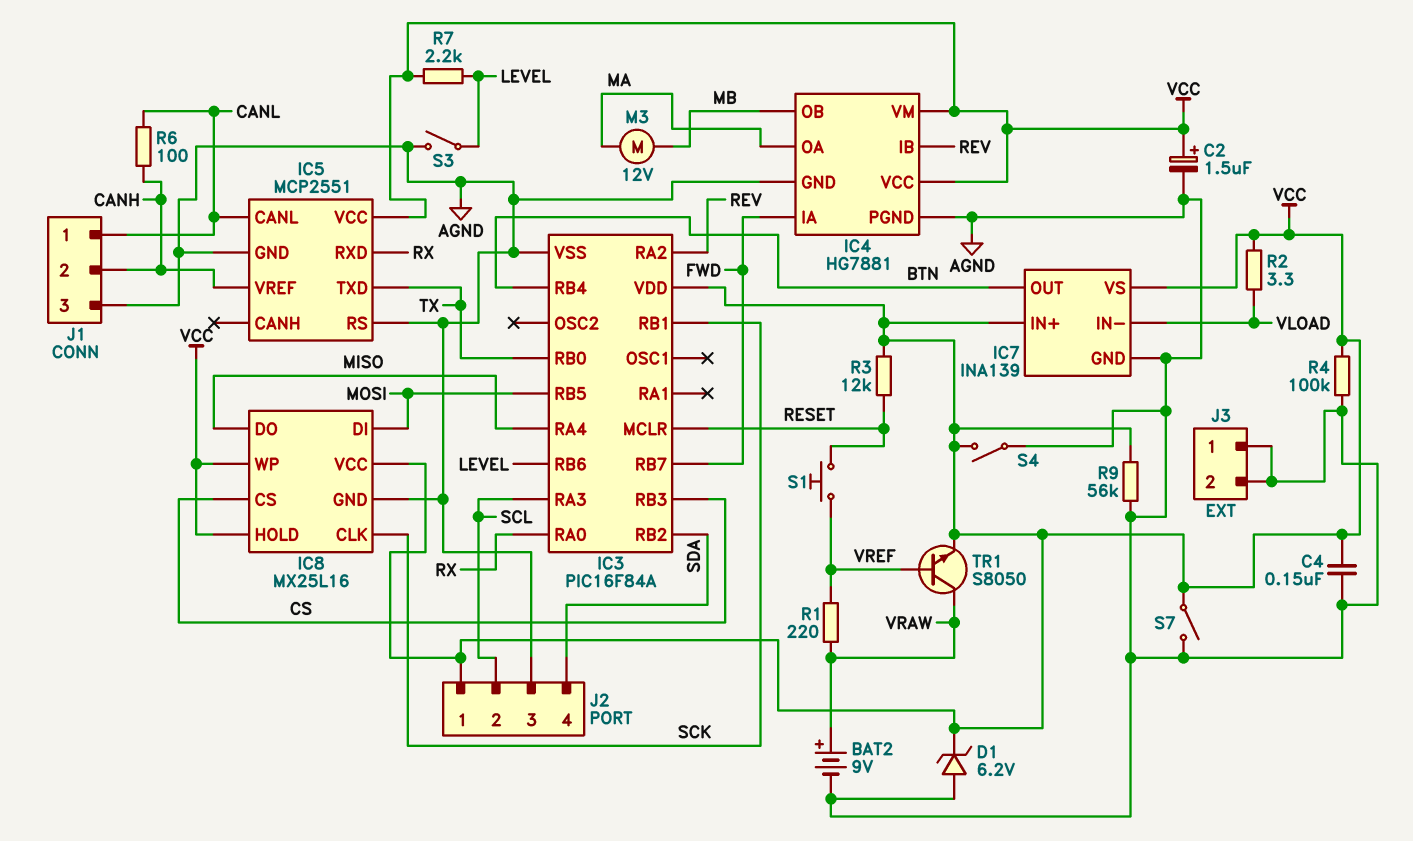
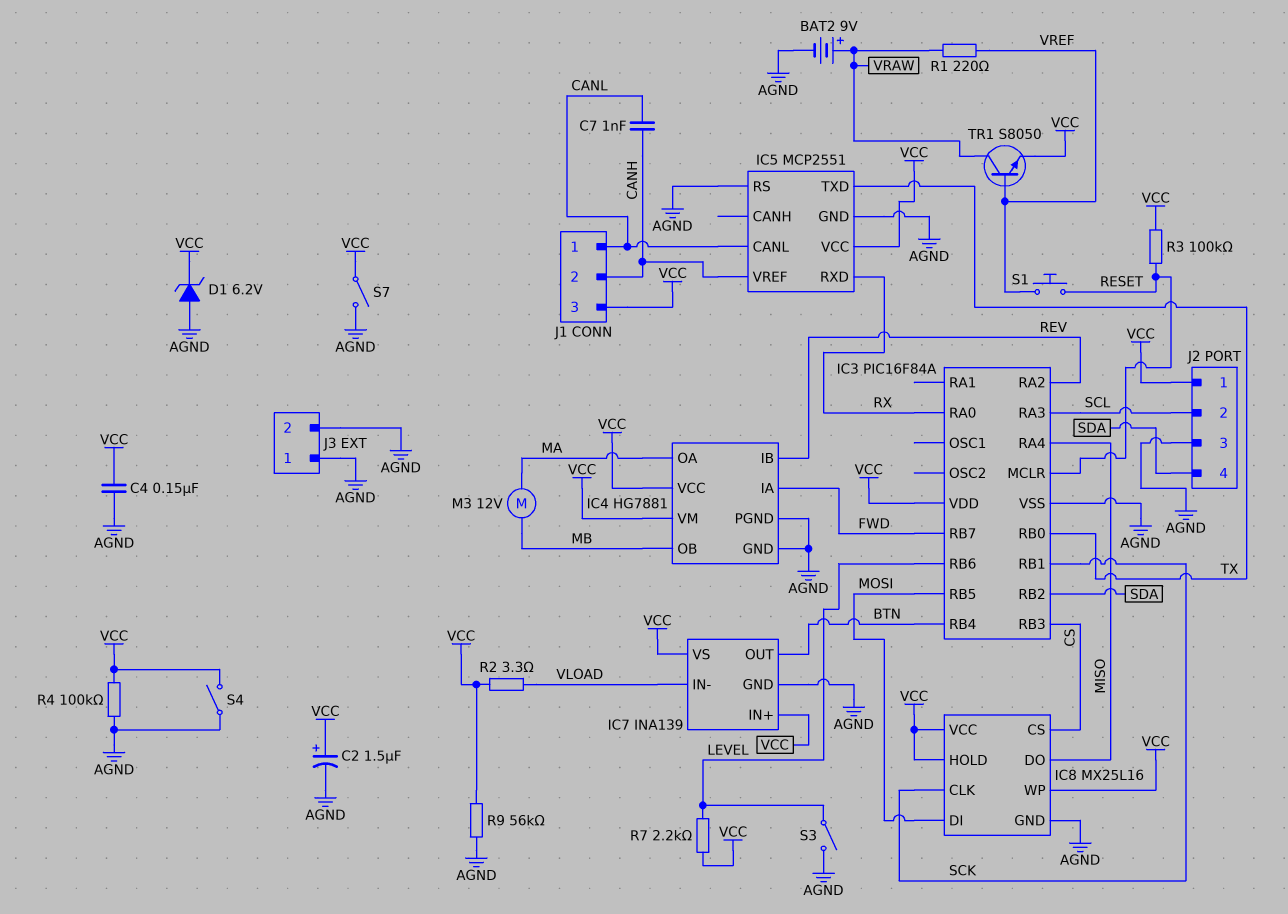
C7: none -> 1nF (CANH, CANL)
J1 pin 3: AGND -> VCC
R3: 12k (RESET, VCC) -> 100k (RESET, VCC)
R6: 100 (CANH, CANL) -> none

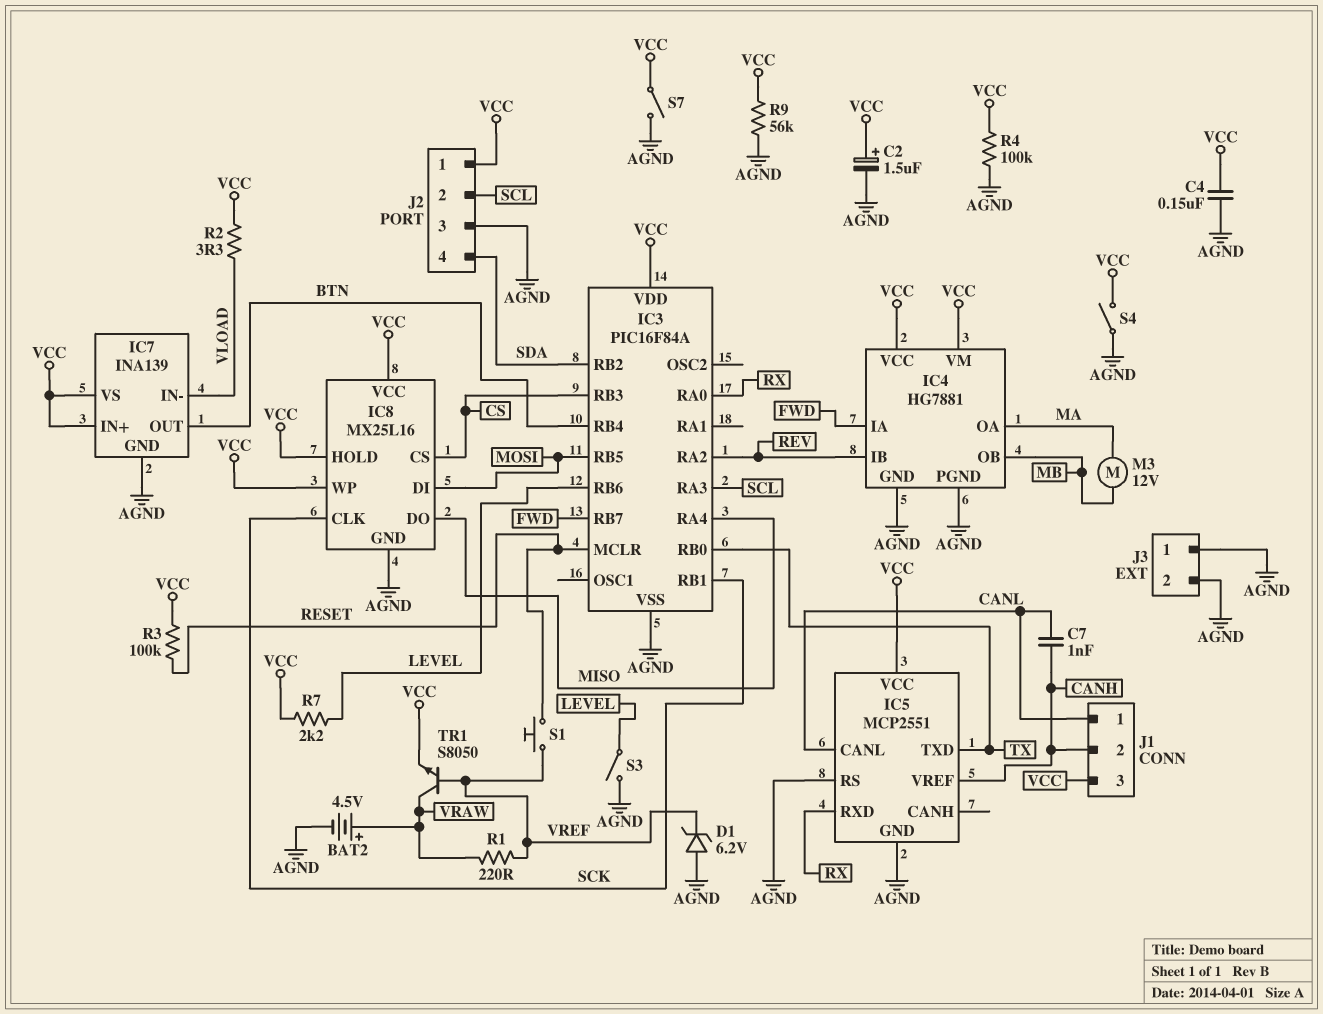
BAT2: 9V (plus VRAW, minus AGND) -> 4.5V (plus VRAW, minus AGND)
D1: zener 6.2V (A AGND, K VCC) -> zener 6.2V (A AGND, K VREF)

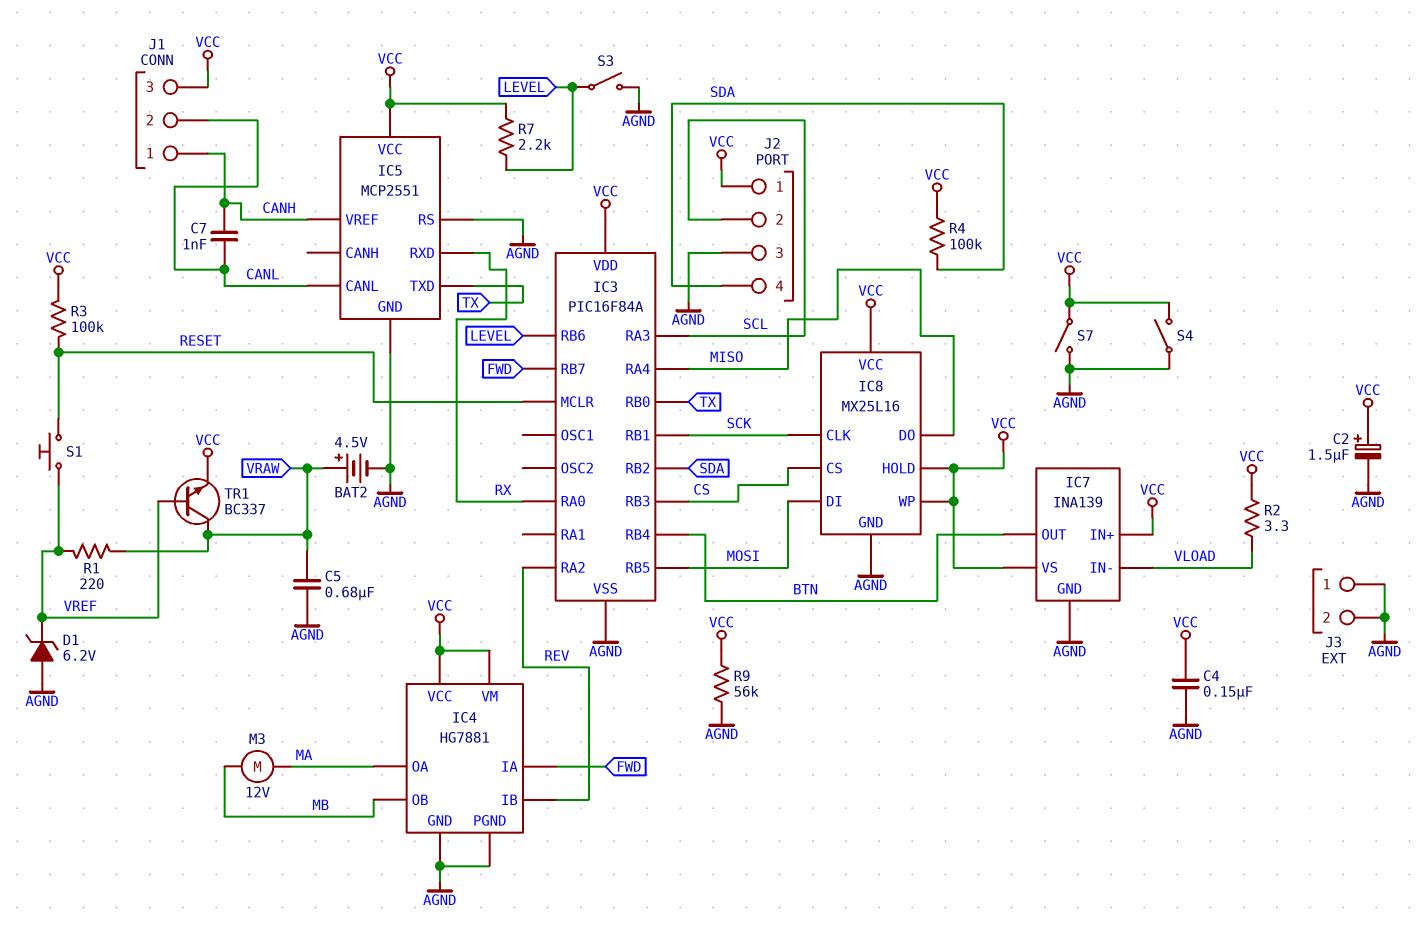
C5: none -> 680nF (AGND, VRAW)
J1 pin 1: CANL -> CANH
J1 pin 2: CANH -> CANL
R4: 100k (AGND, VCC) -> 100k (SDA, VCC)
TR1: NPN S8050 (B VREF, C VRAW, E VCC) -> NPN BC337 (B VREF, C VRAW, E VCC)

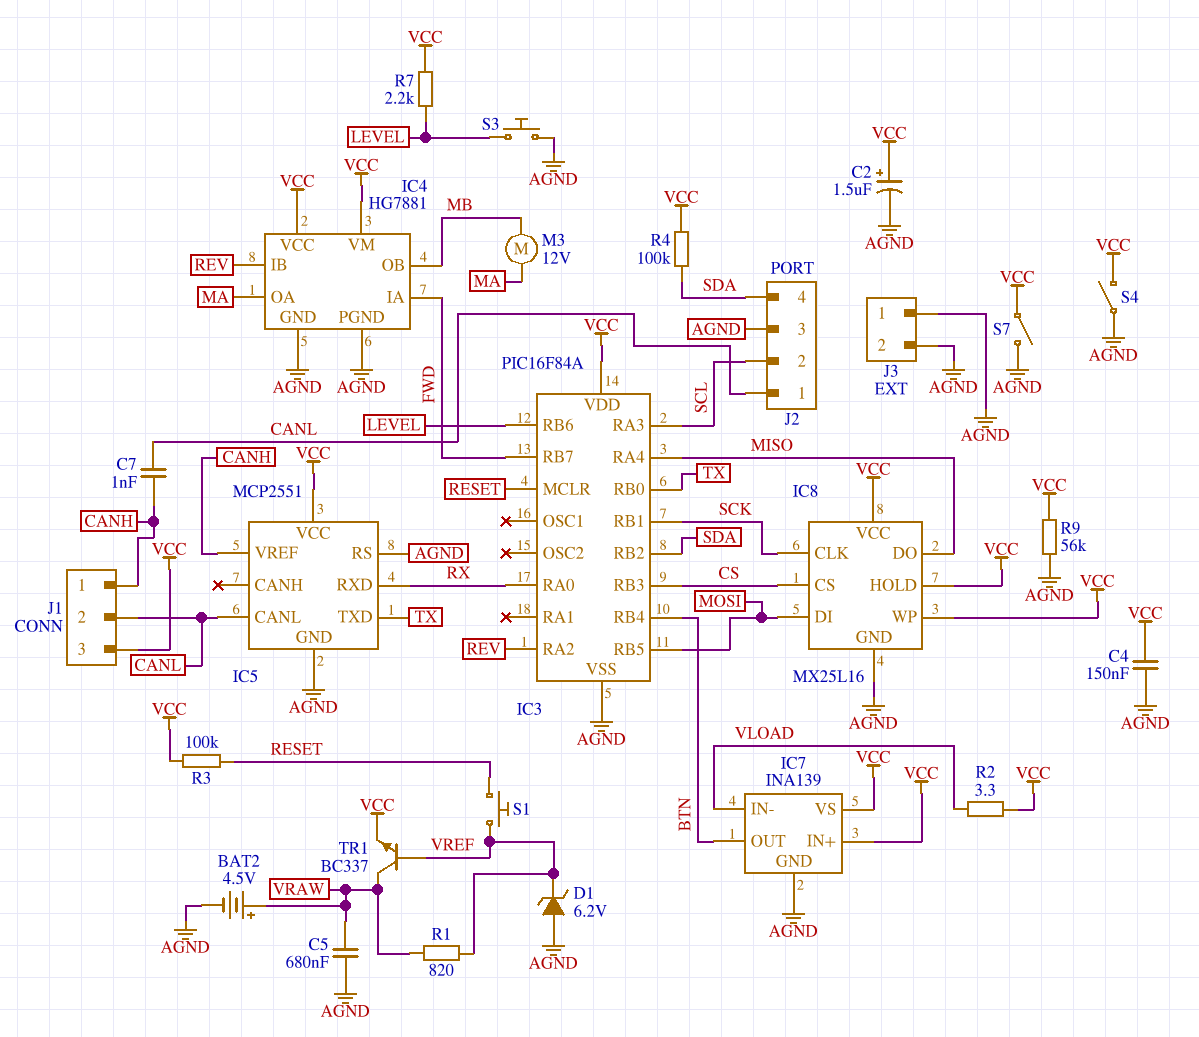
J2 pin 1: VCC -> CANL
R1: 220 (VRAW, VREF) -> 820 (VRAW, VREF)
S3: switch (AGND, LEVEL) -> button (AGND, LEVEL)

